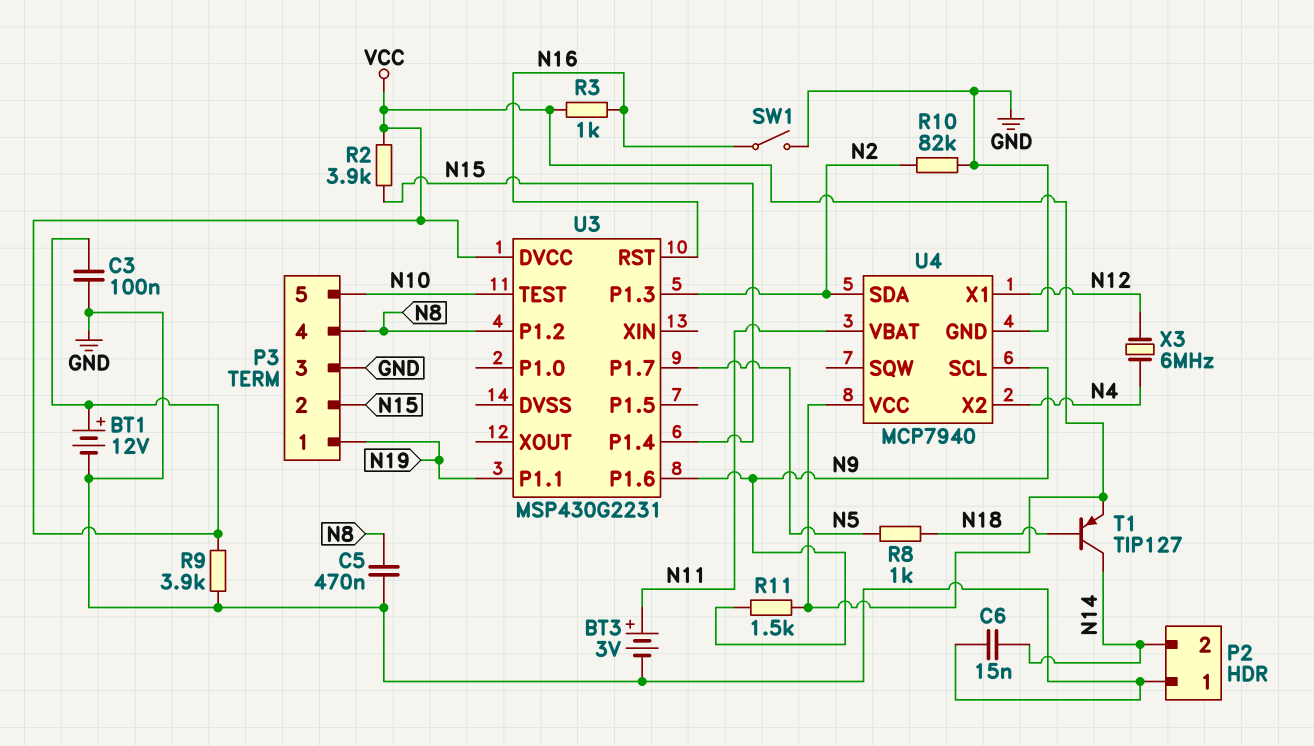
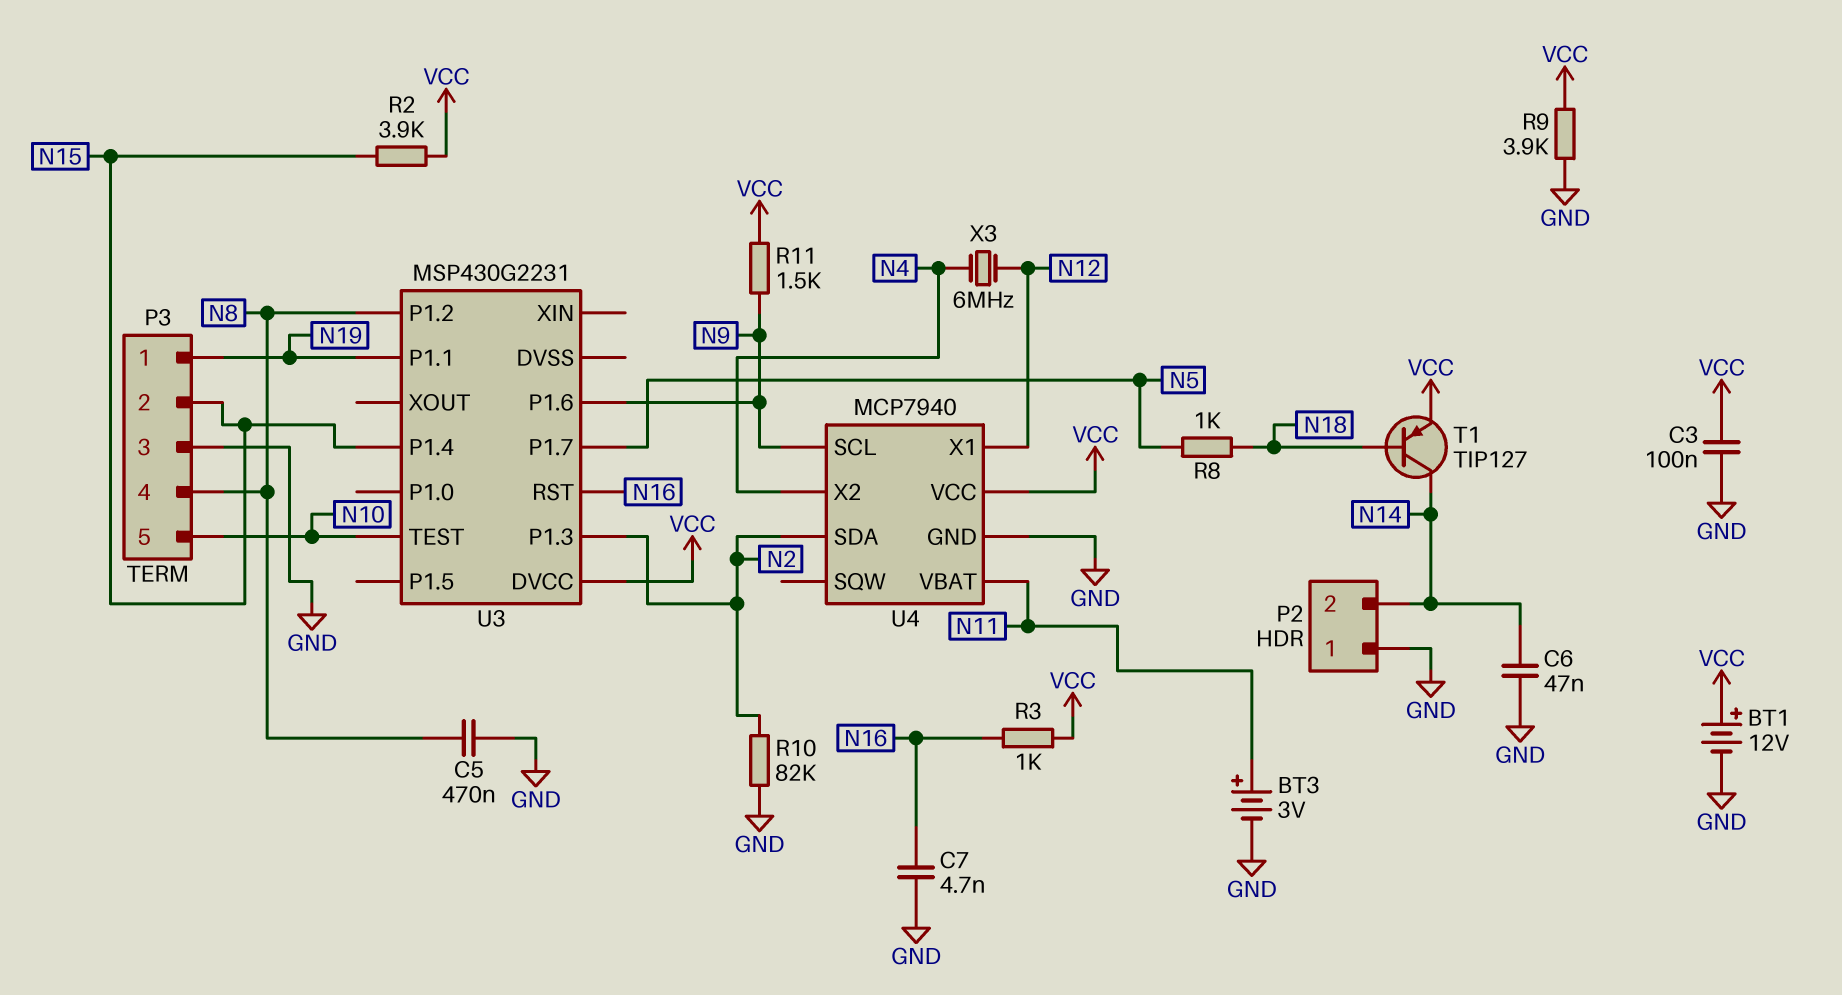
C6: 15nF (GND, N14) -> 47nF (GND, N14)
C7: none -> 4.7nF (GND, N16)
SW1: switch (GND, N16) -> none

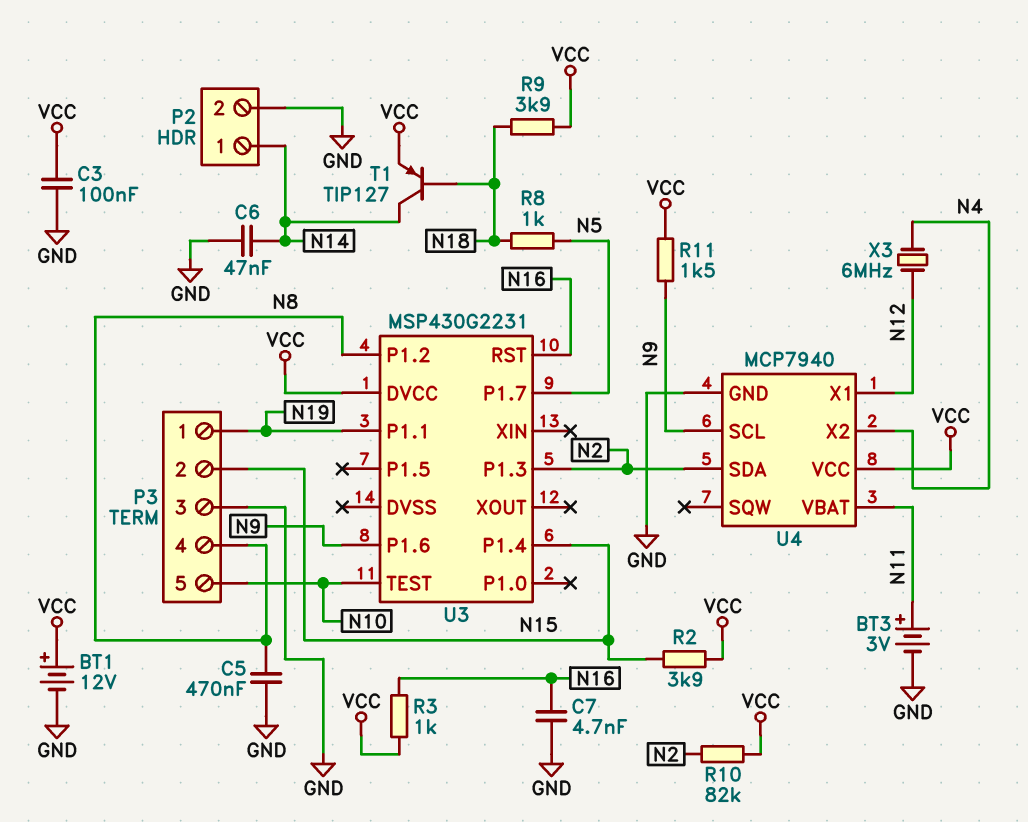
P2 pin 1: GND -> N14
P2 pin 2: N14 -> GND
R9: 3.9k (GND, VCC) -> 3.9k (N18, VCC)
R10: 82k (GND, N2) -> 82k (N2, VCC)

